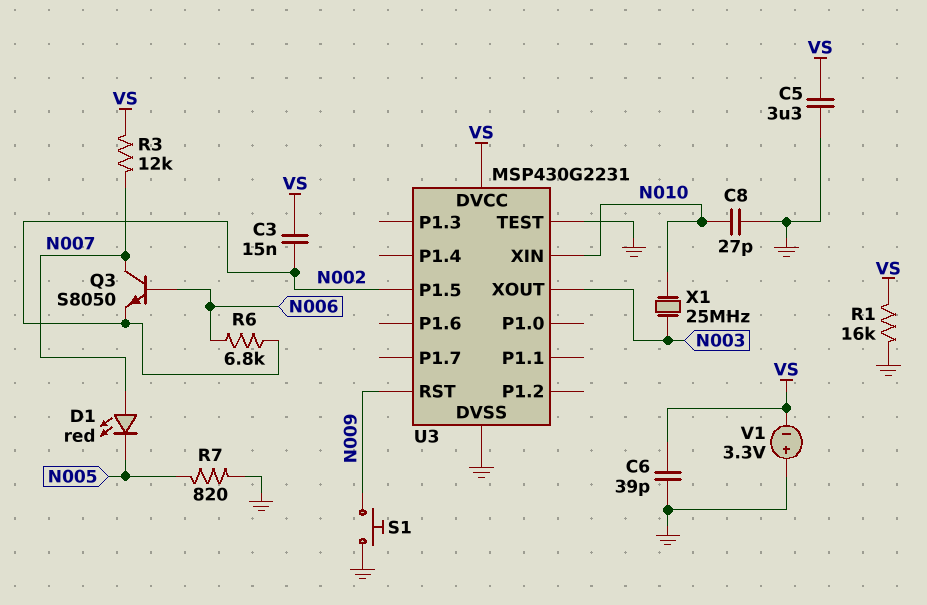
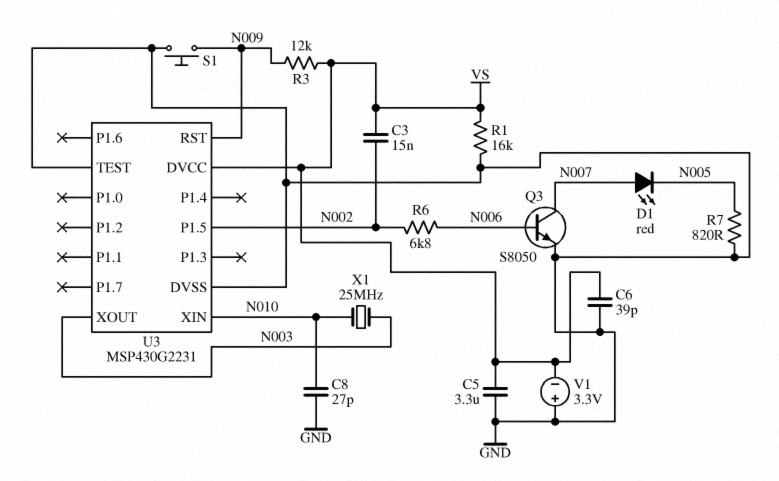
Q3: NPN S8050 (B N006, C N007, E N002) -> NPN S8050 (B N006, C N007, E GND)
R3: 12k (N007, VS) -> 12k (N009, VS)

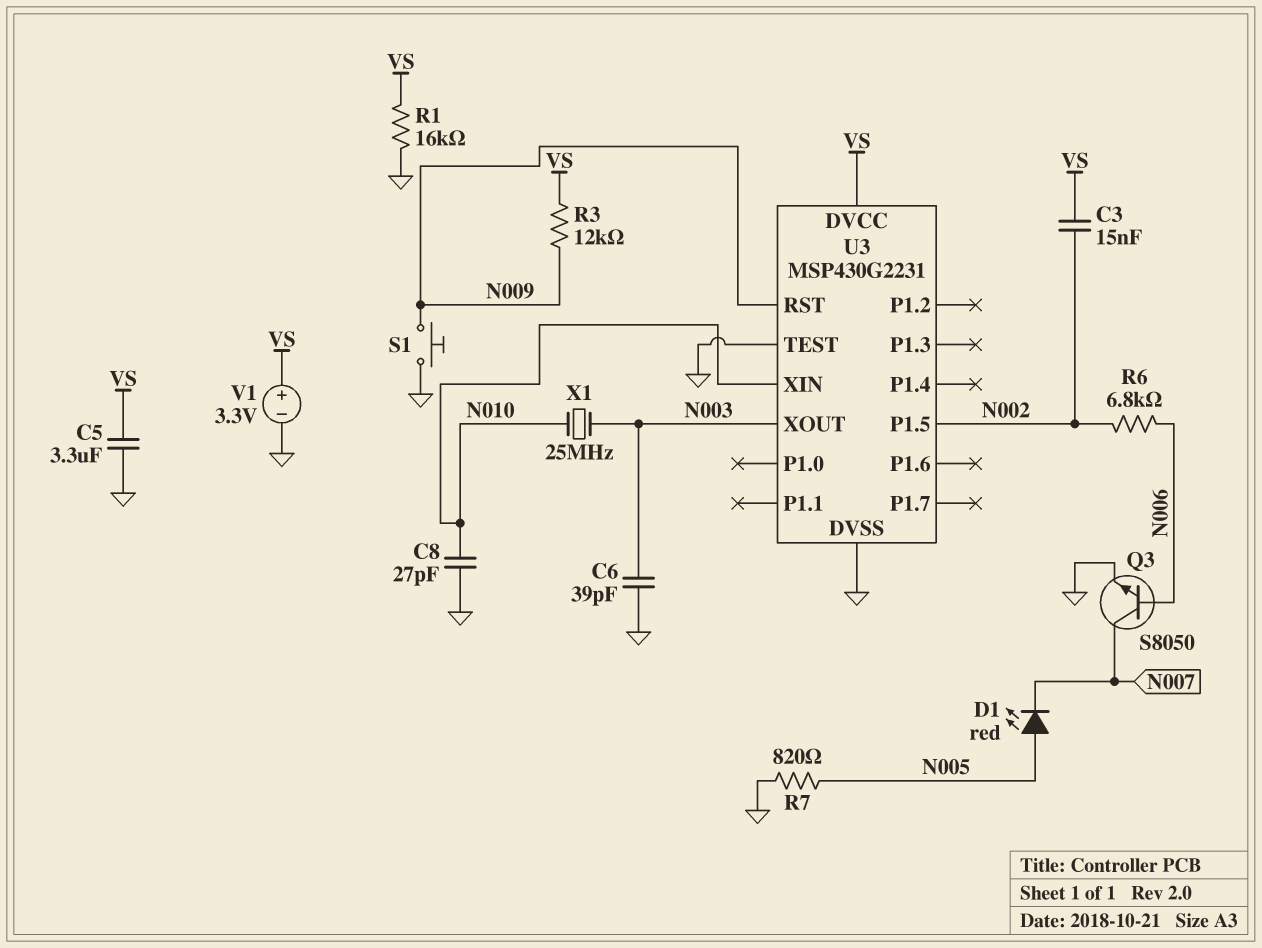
C6: 39pF (GND, VS) -> 39pF (GND, N003)
D1: LED red (A N007, K N005) -> LED red (A N005, K N007)
V1: 3.3V (plus GND, minus VS) -> 3.3V (plus VS, minus GND)

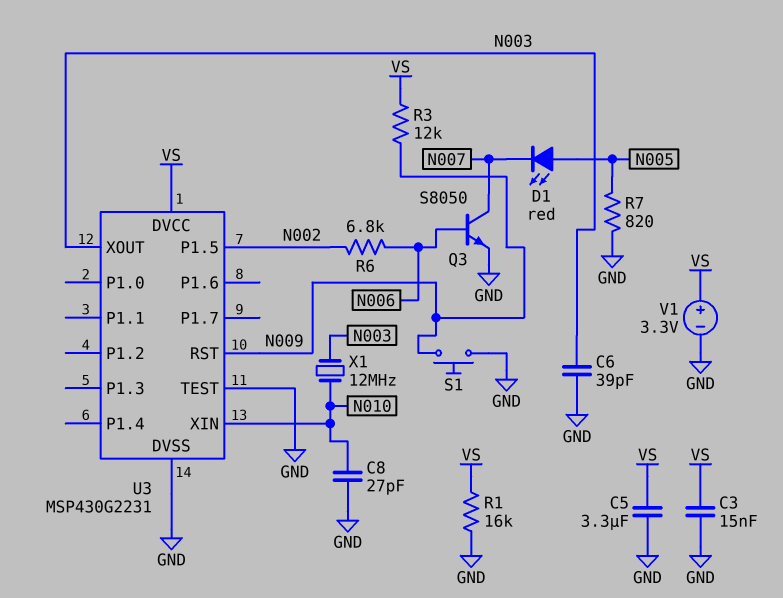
C3: 15nF (N002, VS) -> 15nF (GND, VS)
X1: 25MHz (N003, N010) -> 12MHz (N003, N010)

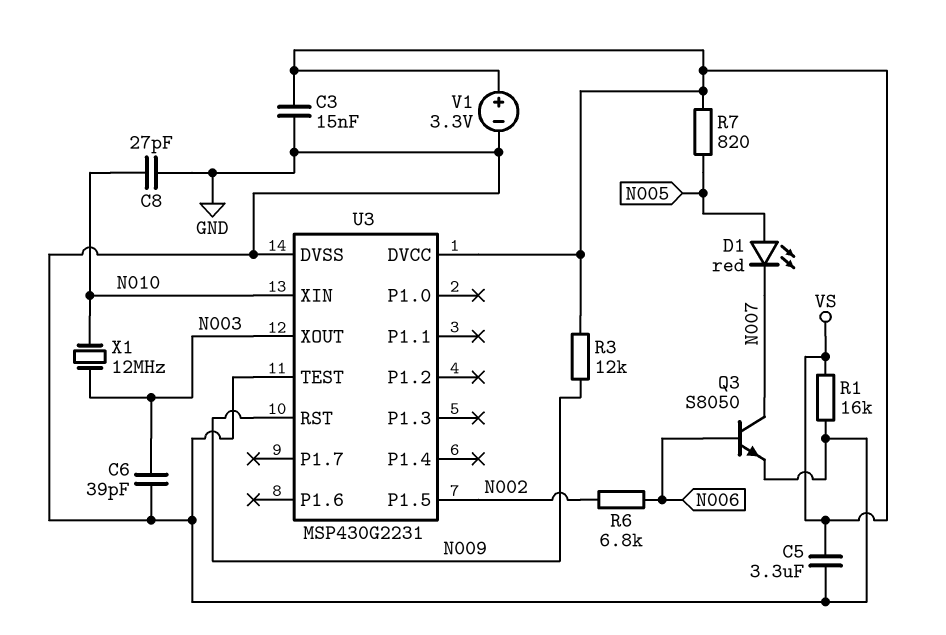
R7: 820 (GND, N005) -> 820 (N005, VS)
S1: button (GND, N009) -> none

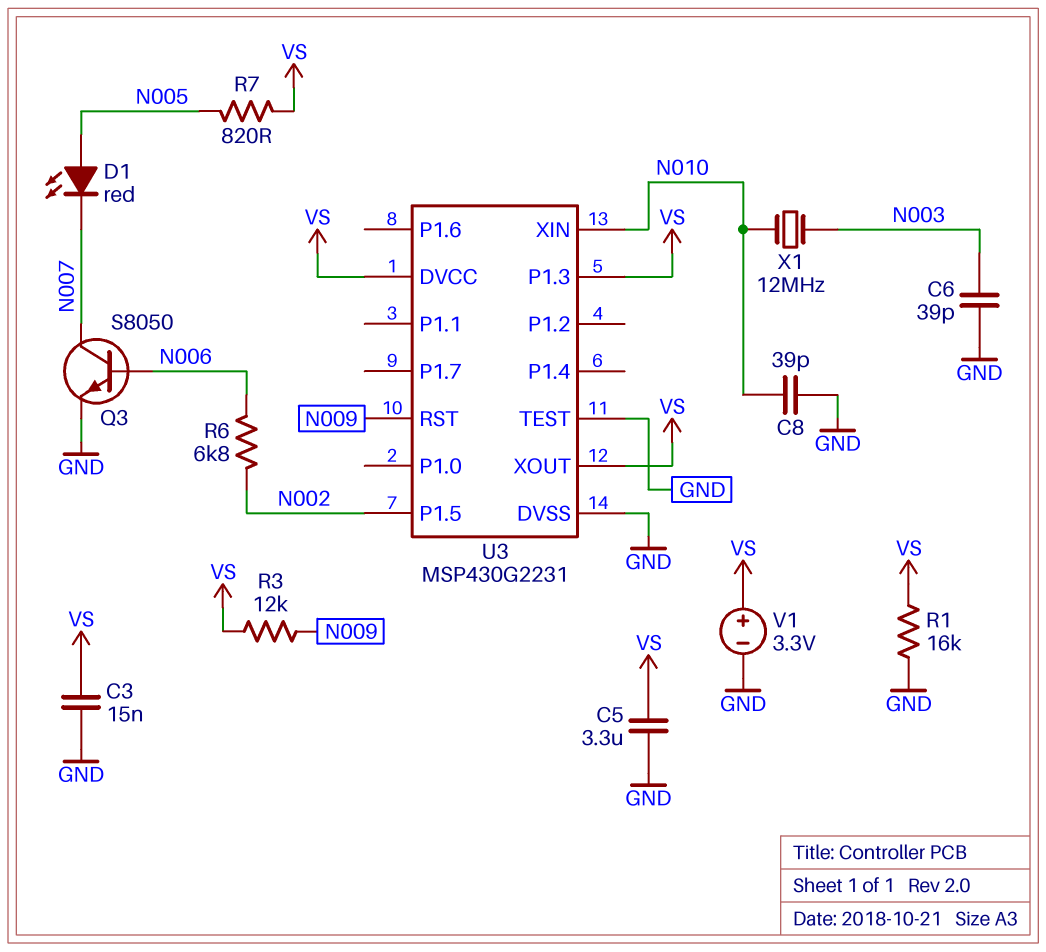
C8: 27pF (GND, N010) -> 39pF (GND, N010)
U3 pin P1.3: none -> VS
U3 pin XOUT: N003 -> VS

